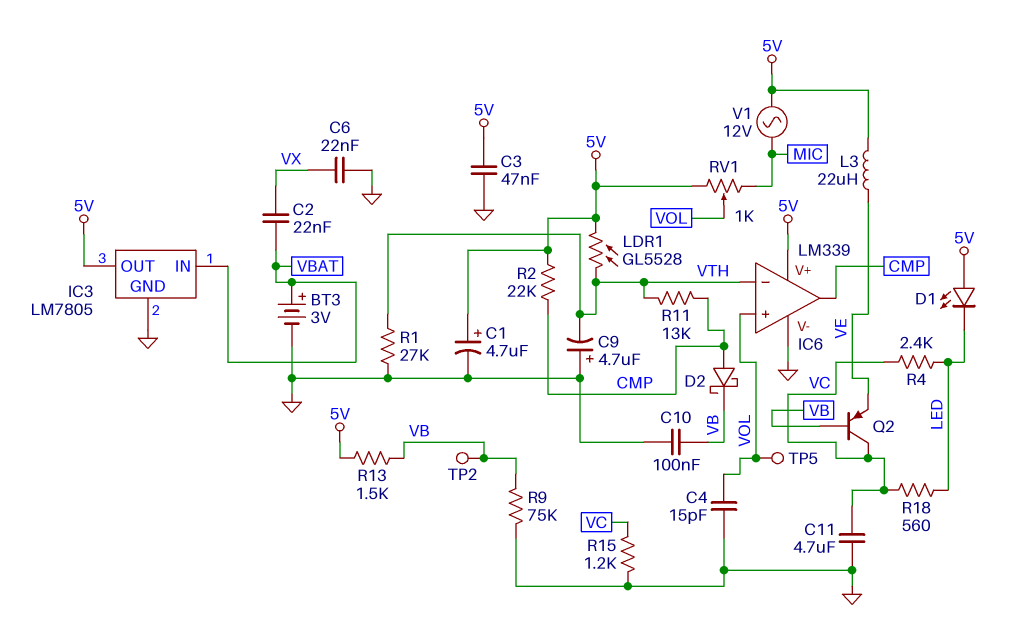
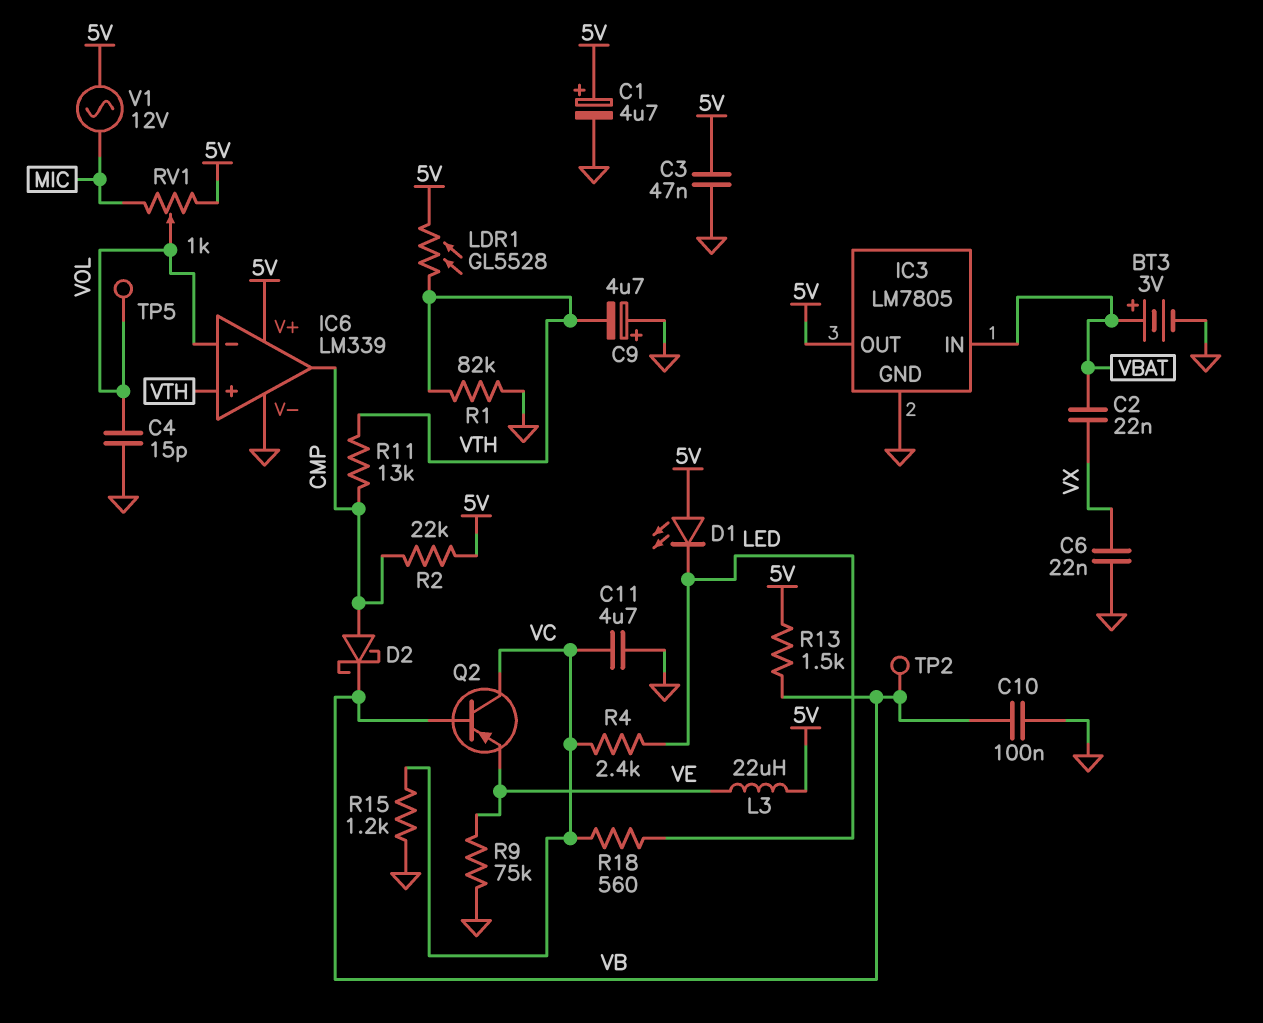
IC6 pin in+: VOL -> VTH
IC6 pin in-: VTH -> VOL
R1: 27k (GND, VTH) -> 82k (GND, VTH)
R9: 75k (GND, VB) -> 75k (GND, VE)

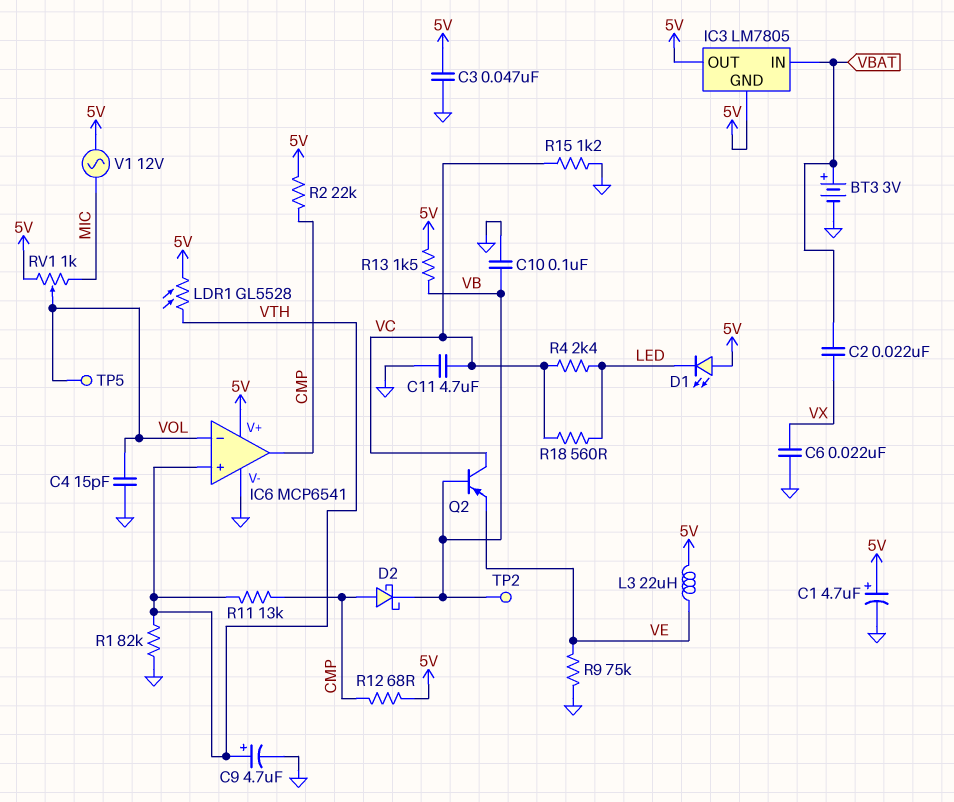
C9: 4.7uF (plus GND, minus VTH) -> 4.7uF (plus VTH, minus GND)
IC3 pin GND: GND -> 5V
IC6: LM339 -> MCP6541
R12: none -> 68 (5V, CMP)

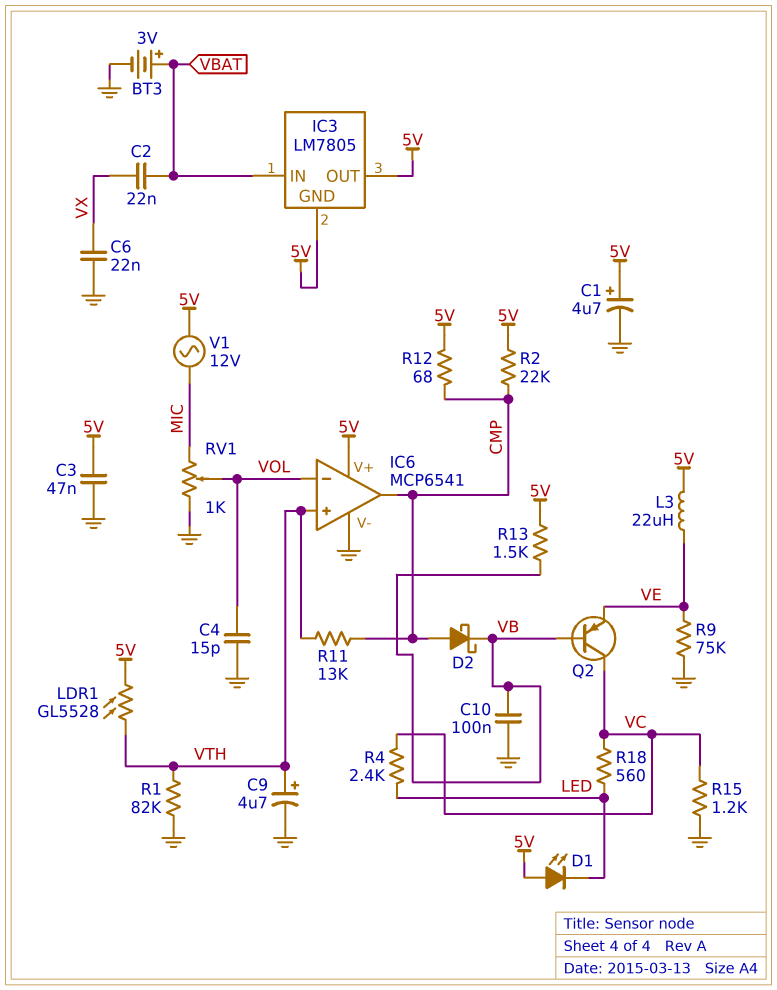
C11: 4.7uF (GND, VC) -> none
RV1: 1k (5V, MIC, wiper VOL) -> 1k (GND, MIC, wiper VOL)
TP2: test point (VB) -> none
TP5: test point (VOL) -> none

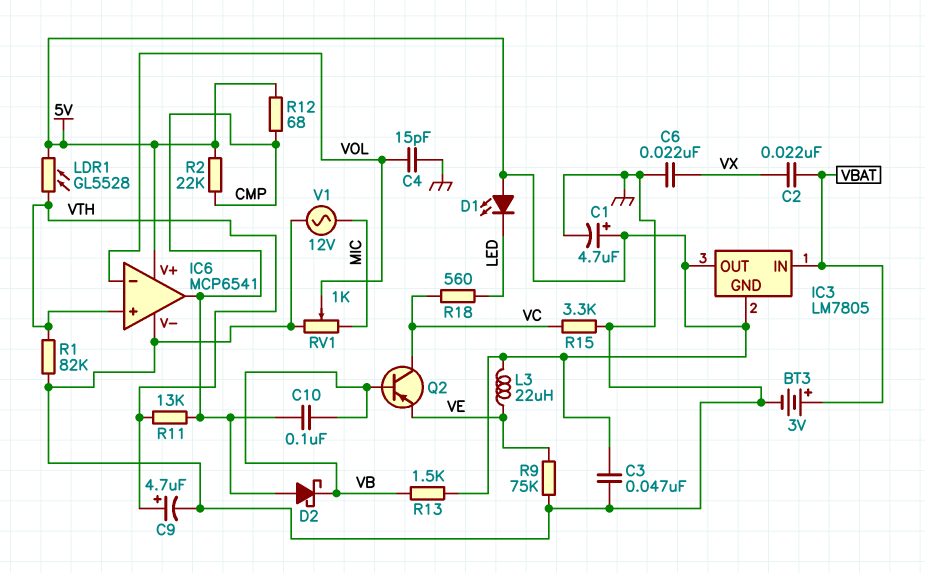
C10: 100nF (GND, VB) -> 100nF (CMP, VB)
R4: 2.4k (LED, VC) -> none
R15: 1.2k (GND, VC) -> 3.3k (GND, VC)
V1: AC 12V (5V, MIC) -> AC 12V (GND, MIC)

